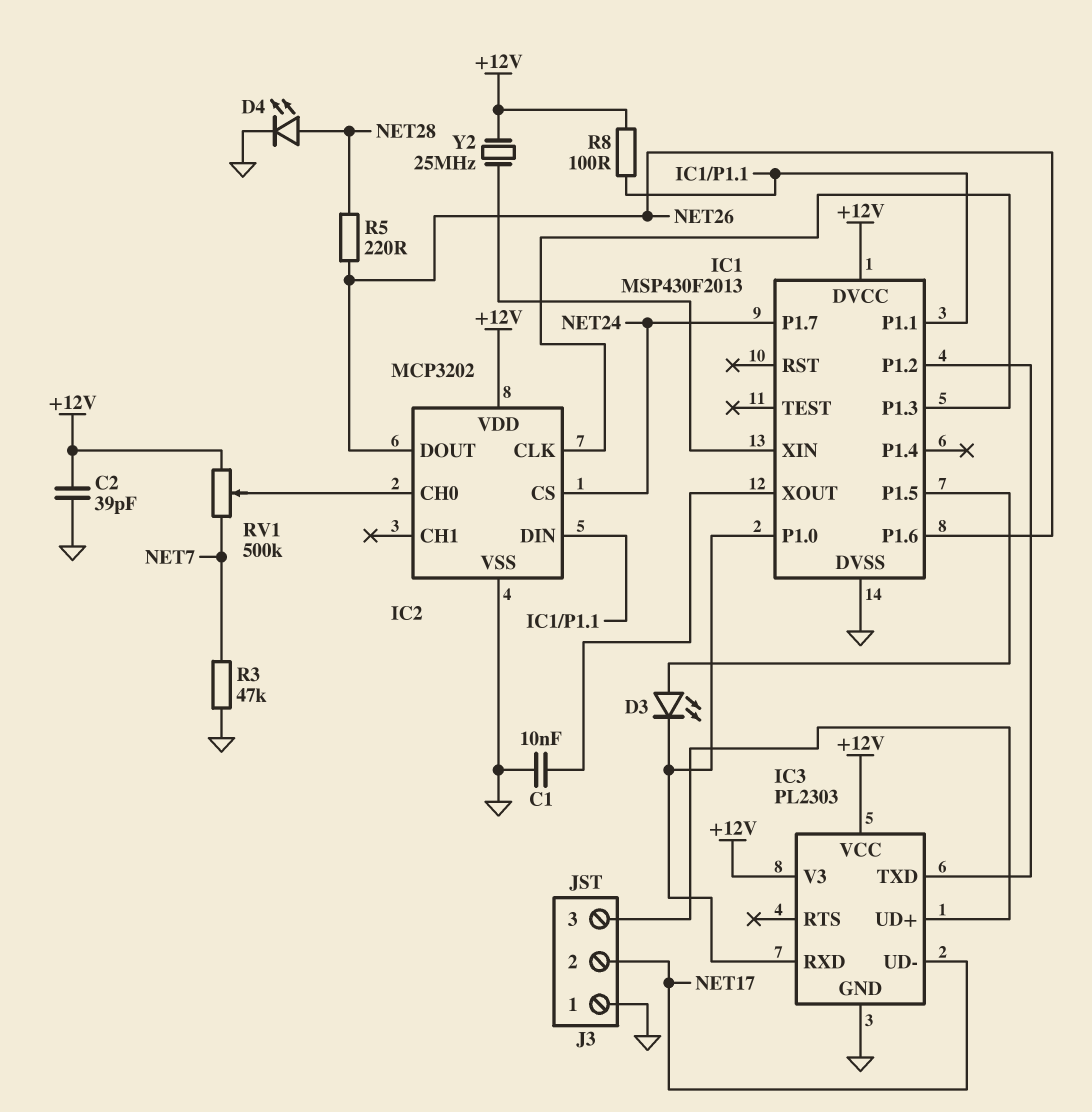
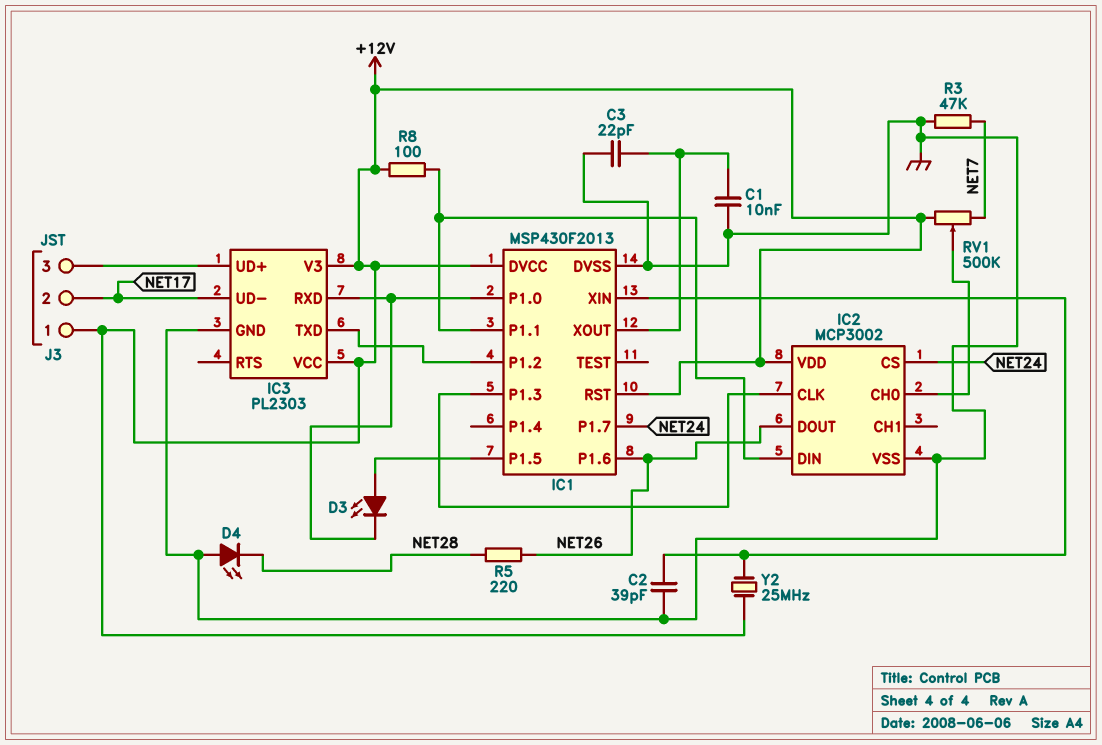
C2: 39pF (+12V, GND) -> 39pF (GND, IC1/XIN)
C3: none -> 22pF (GND, IC1/XOUT)
D4: LED (A NET28, K GND) -> LED (A GND, K NET28)
IC1 pin RST: none -> +12V
IC2: MCP3202 -> MCP3002
J3 pin 1: GND -> +12V

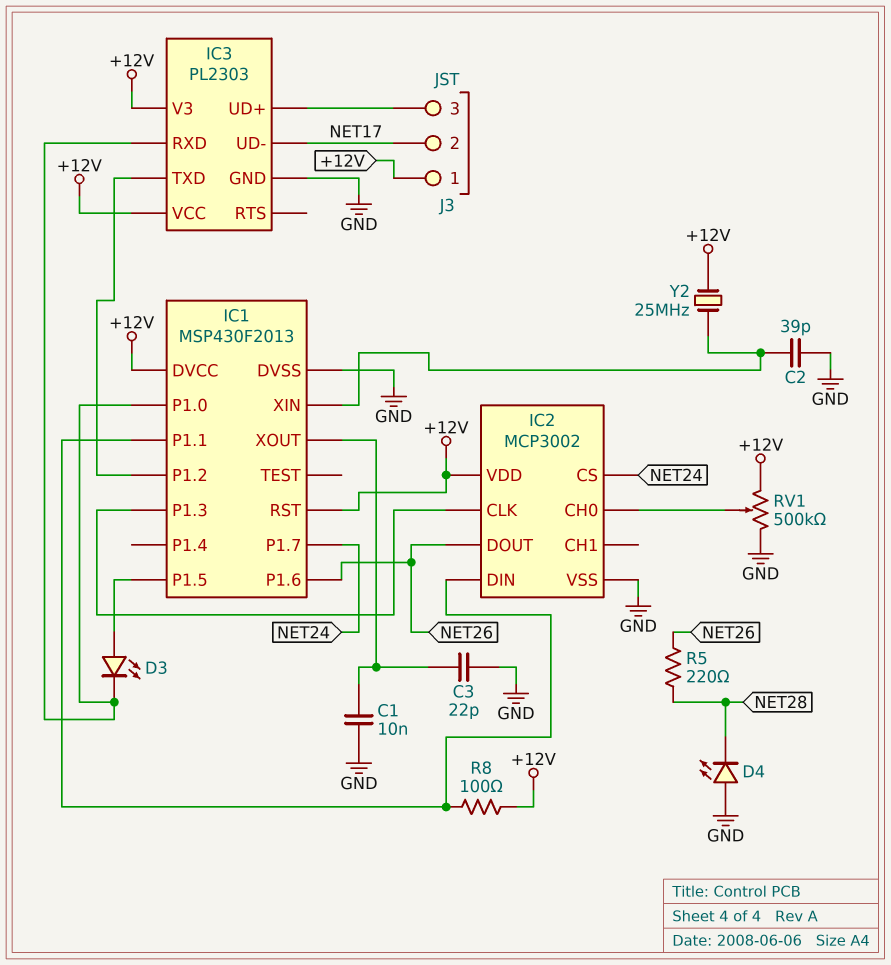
R3: 47k (GND, NET7) -> none
RV1: 500k (+12V, NET7, wiper IC2/CH0) -> 500k (+12V, GND, wiper IC2/CH0)

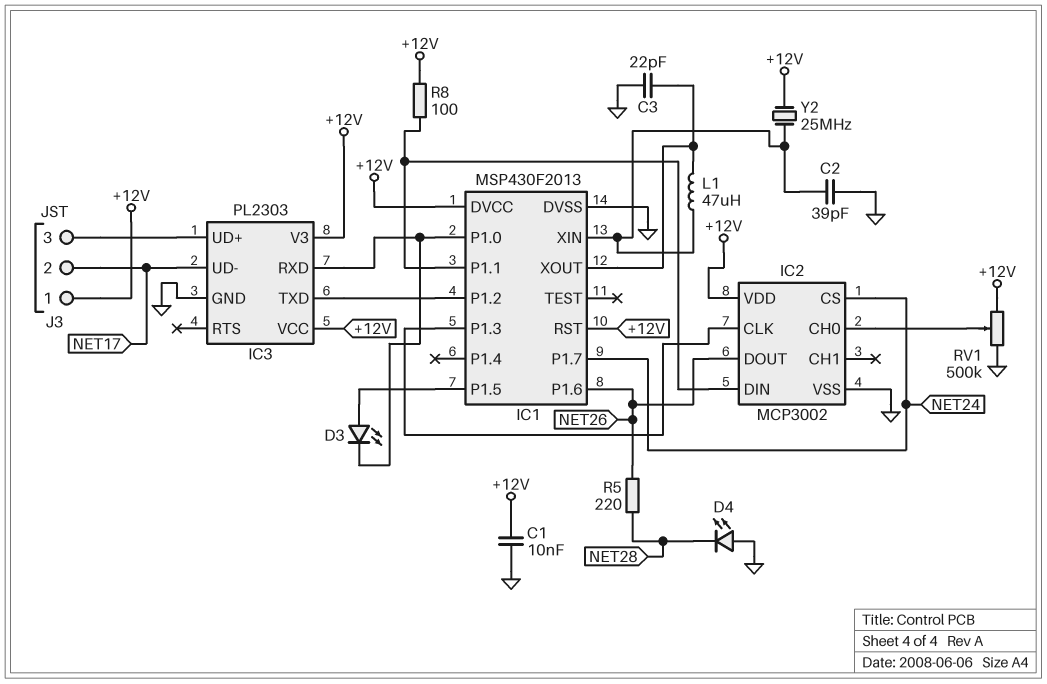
C1: 10nF (GND, IC1/XOUT) -> 10nF (+12V, GND)
L1: none -> 47uH (IC1/XIN, IC1/XOUT)

